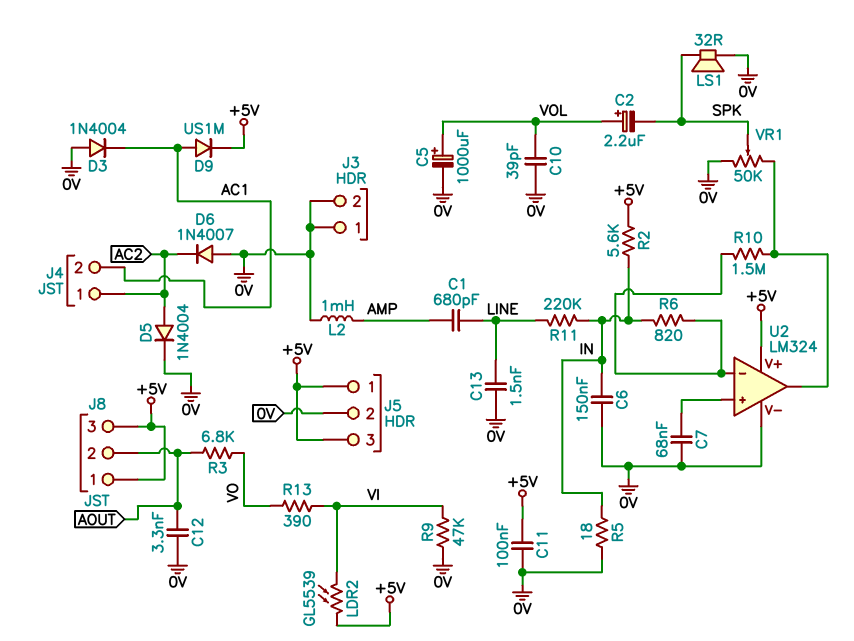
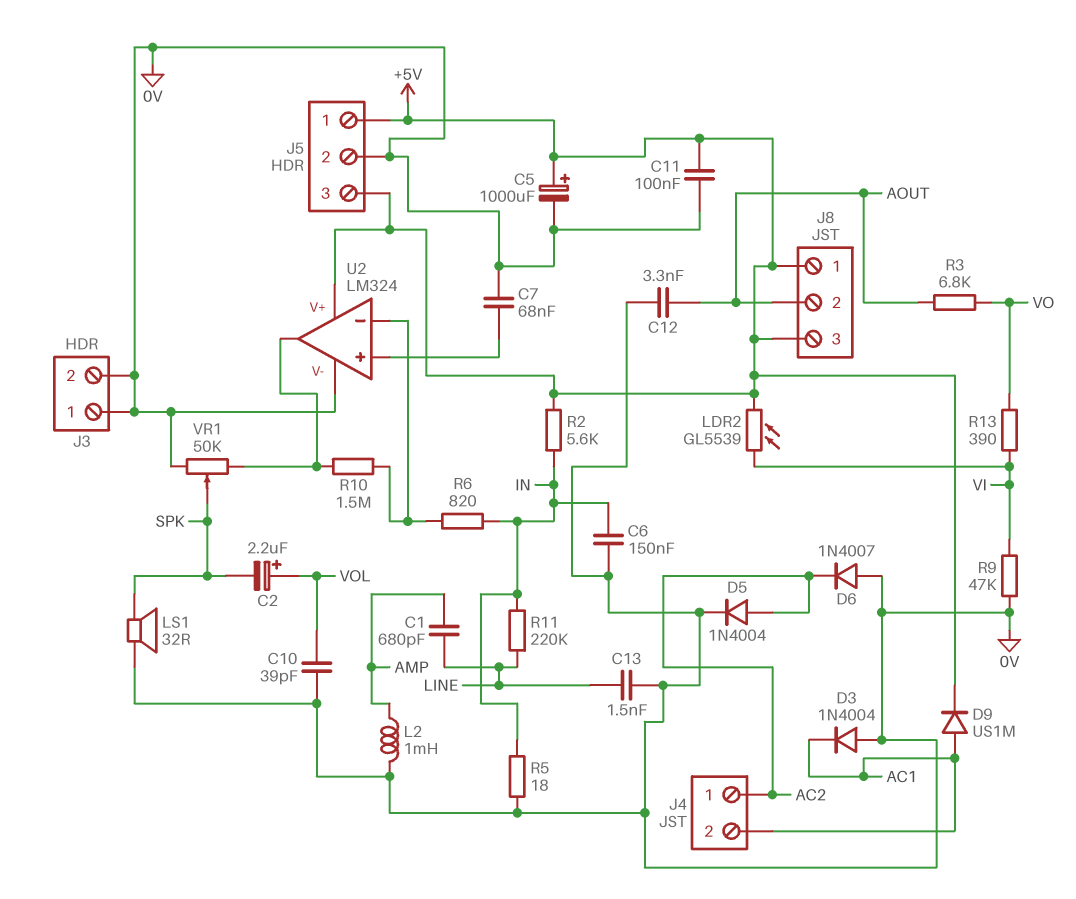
C5: 1000uF (plus VOL, minus 0V) -> 1000uF (plus +5V, minus 0V)

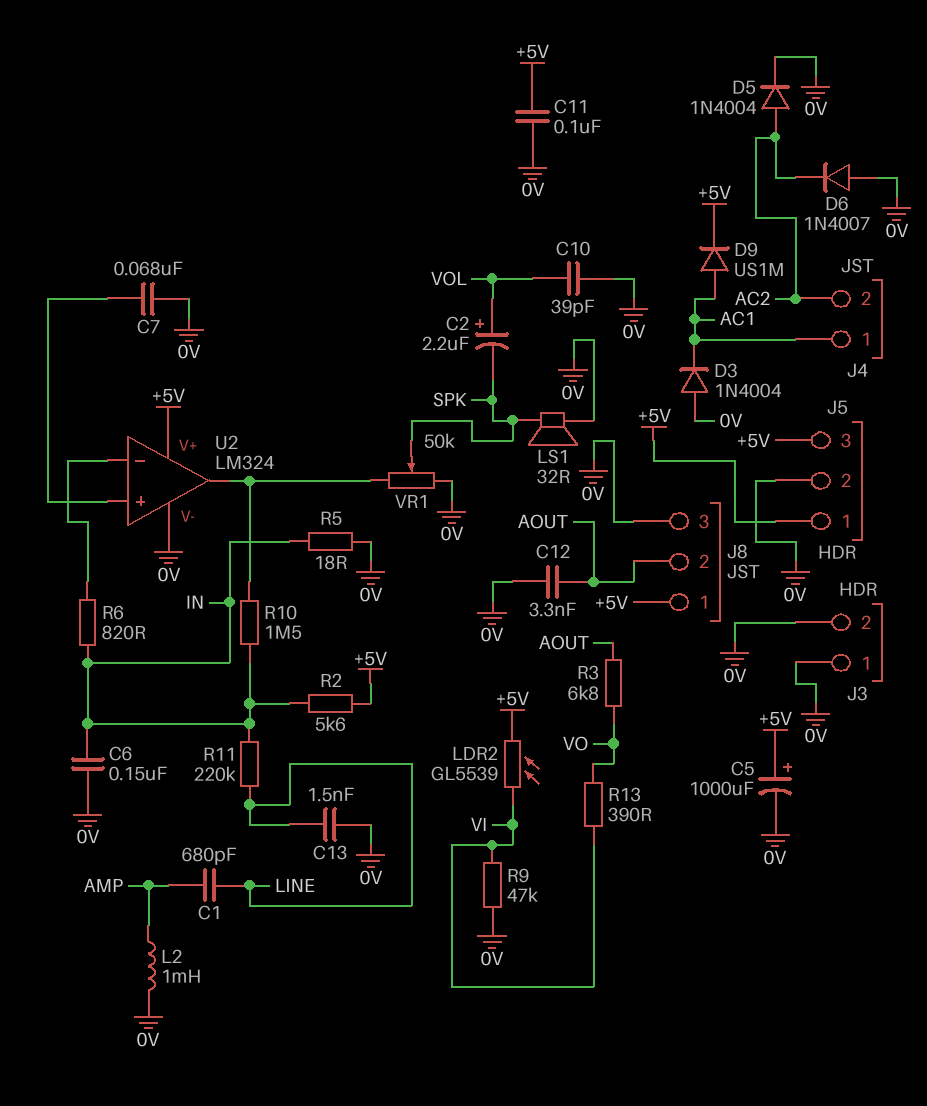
J4 pin 1: AC2 -> AC1
J4 pin 2: AC1 -> AC2
J8 pin 3: +5V -> 0V
R10: 1.5M (U2/in-, U2/out) -> 1.5M (IN, U2/out)

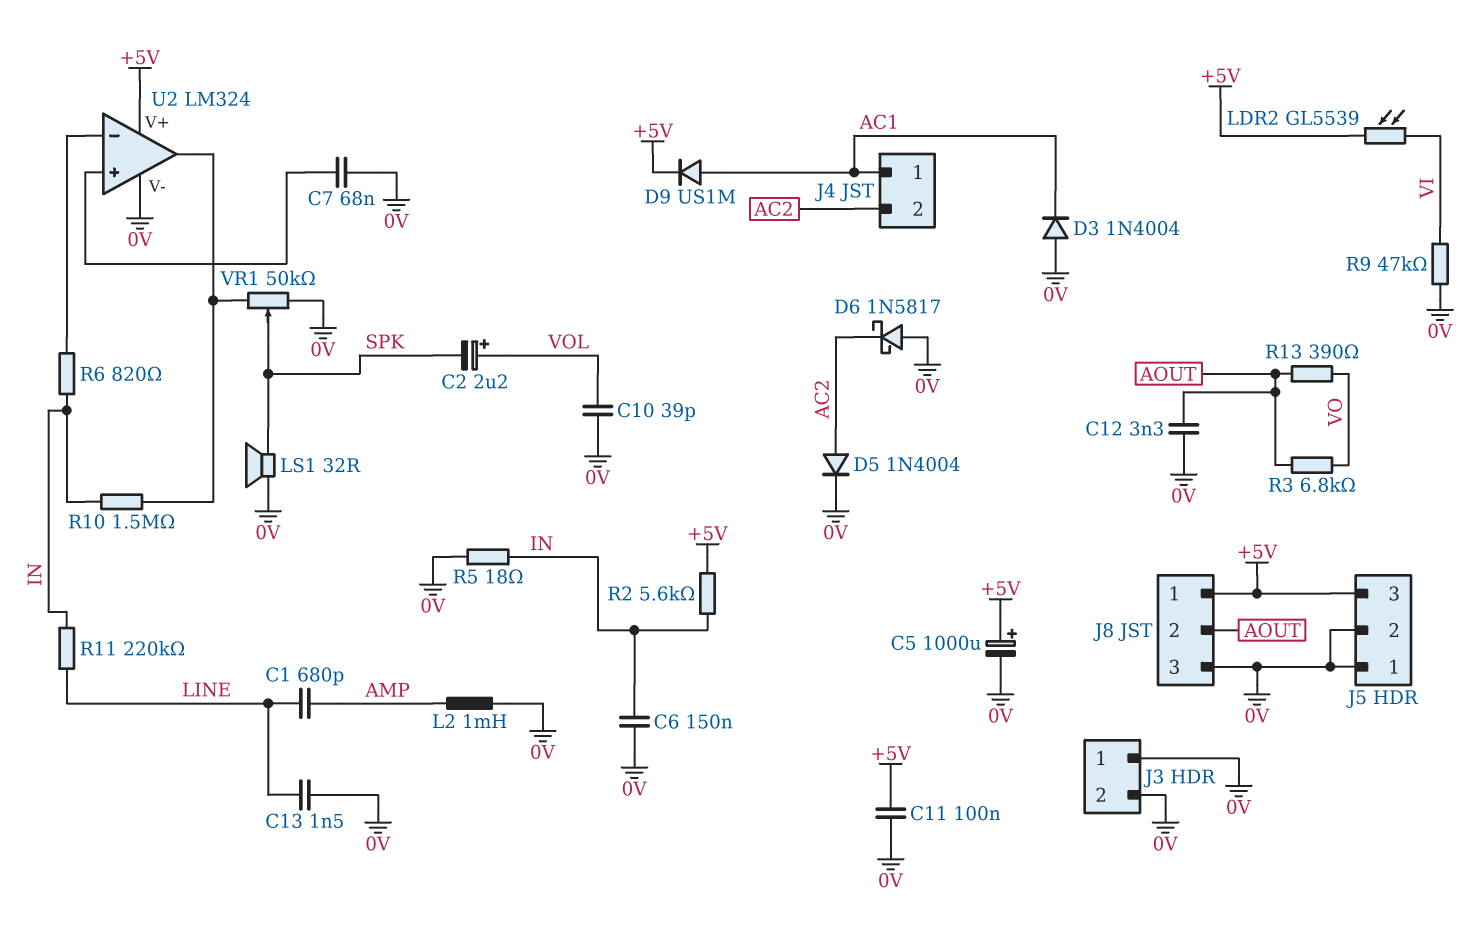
D6: diode 1N4007 (A 0V, K AC2) -> schottky 1N5817 (A 0V, K AC2)
J5 pin 1: +5V -> 0V
R13: 390 (VI, VO) -> 390 (AOUT, VO)

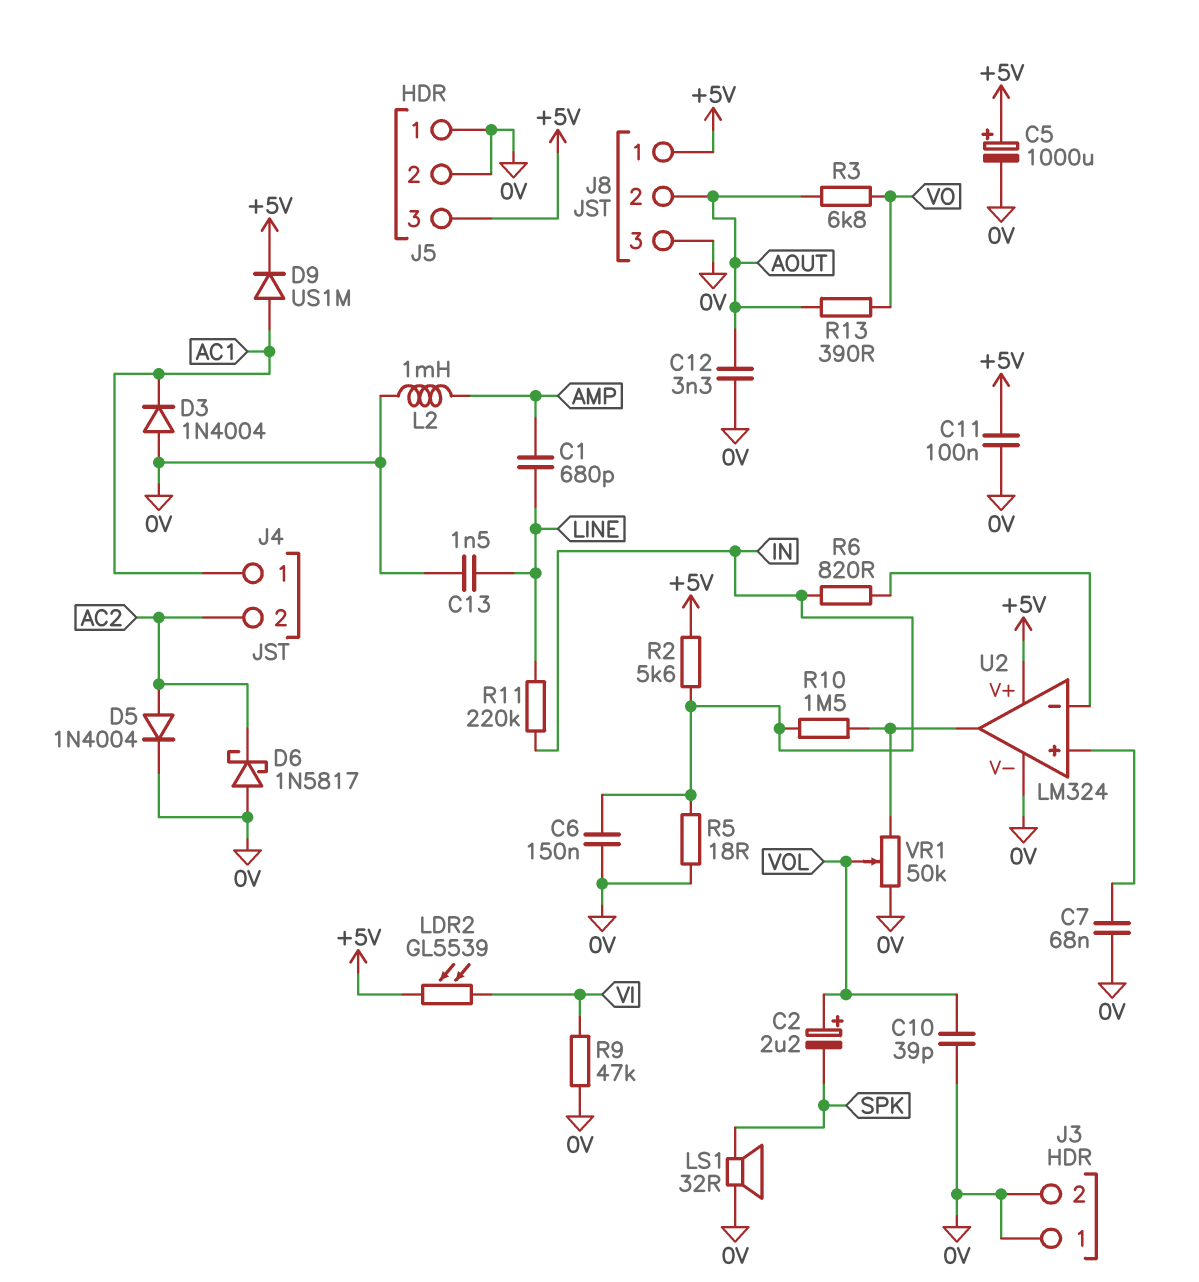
VR1: 50k (0V, U2/out, wiper SPK) -> 50k (0V, U2/out, wiper VOL)

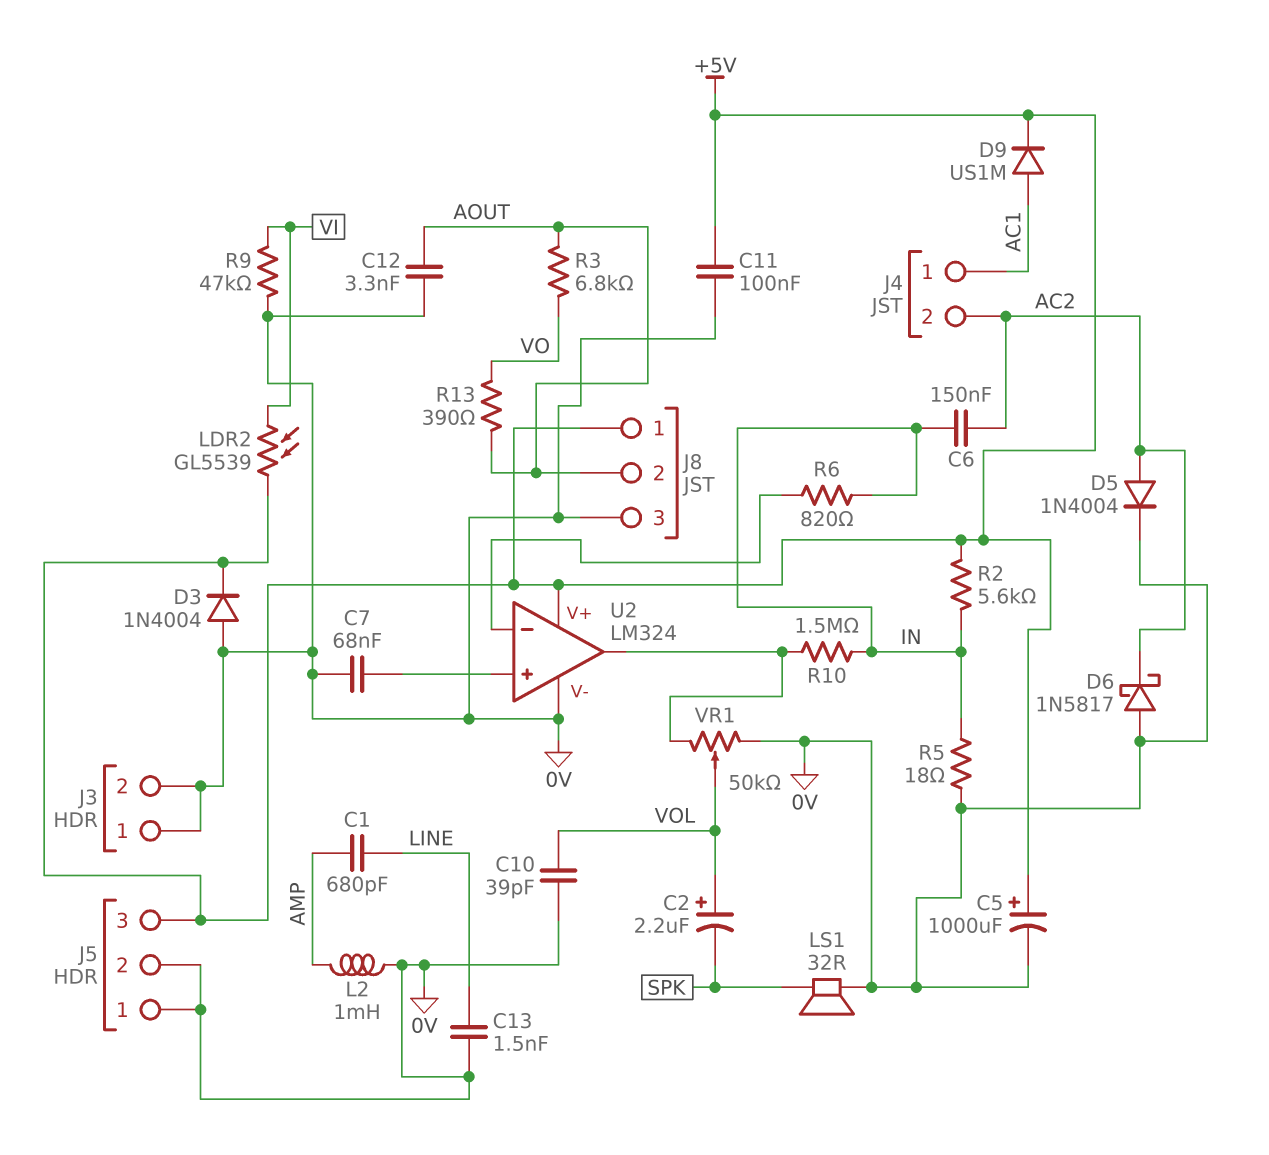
C6: 150nF (0V, IN) -> 150nF (AC2, IN)
D3: diode 1N4004 (A 0V, K AC1) -> diode 1N4004 (A 0V, K +5V)
R11: 220k (IN, LINE) -> none

